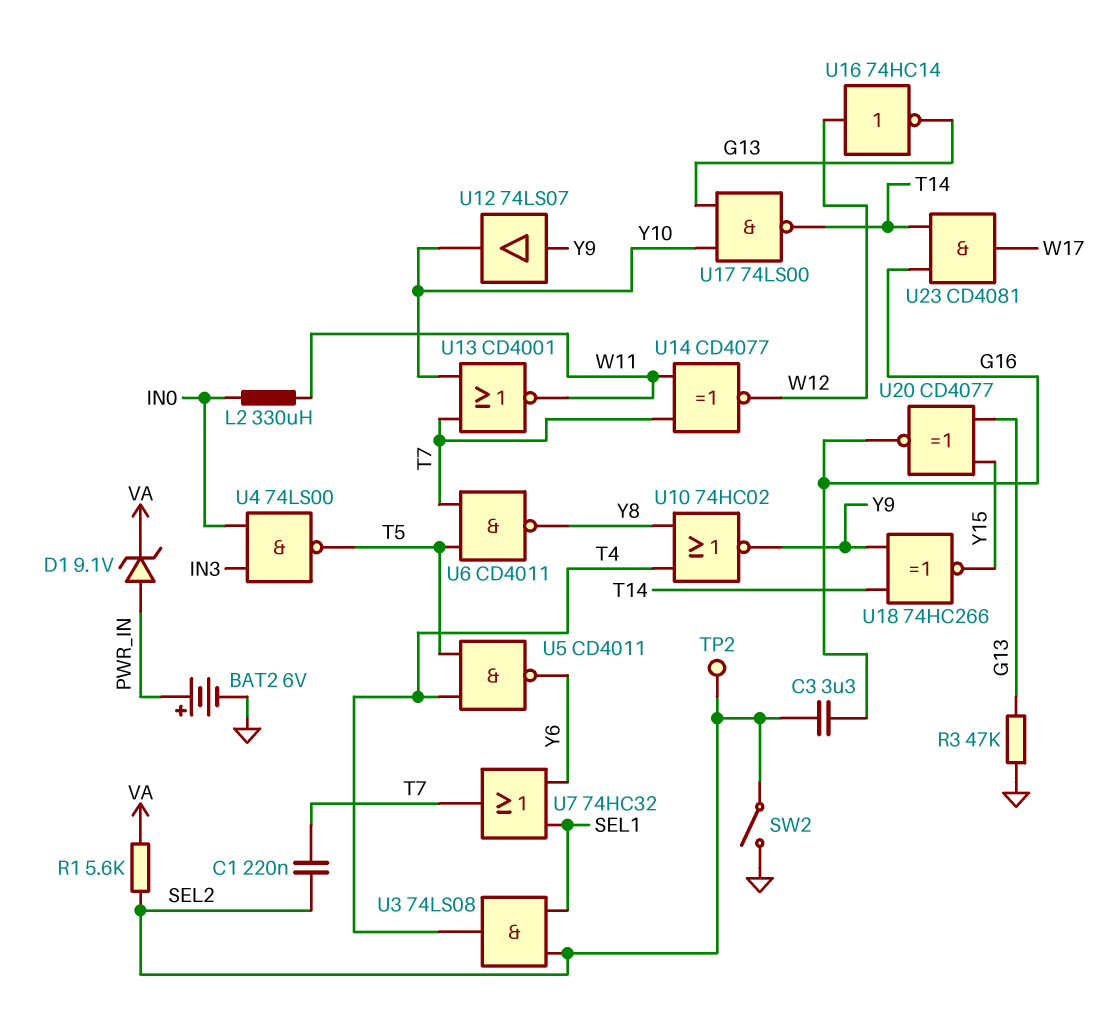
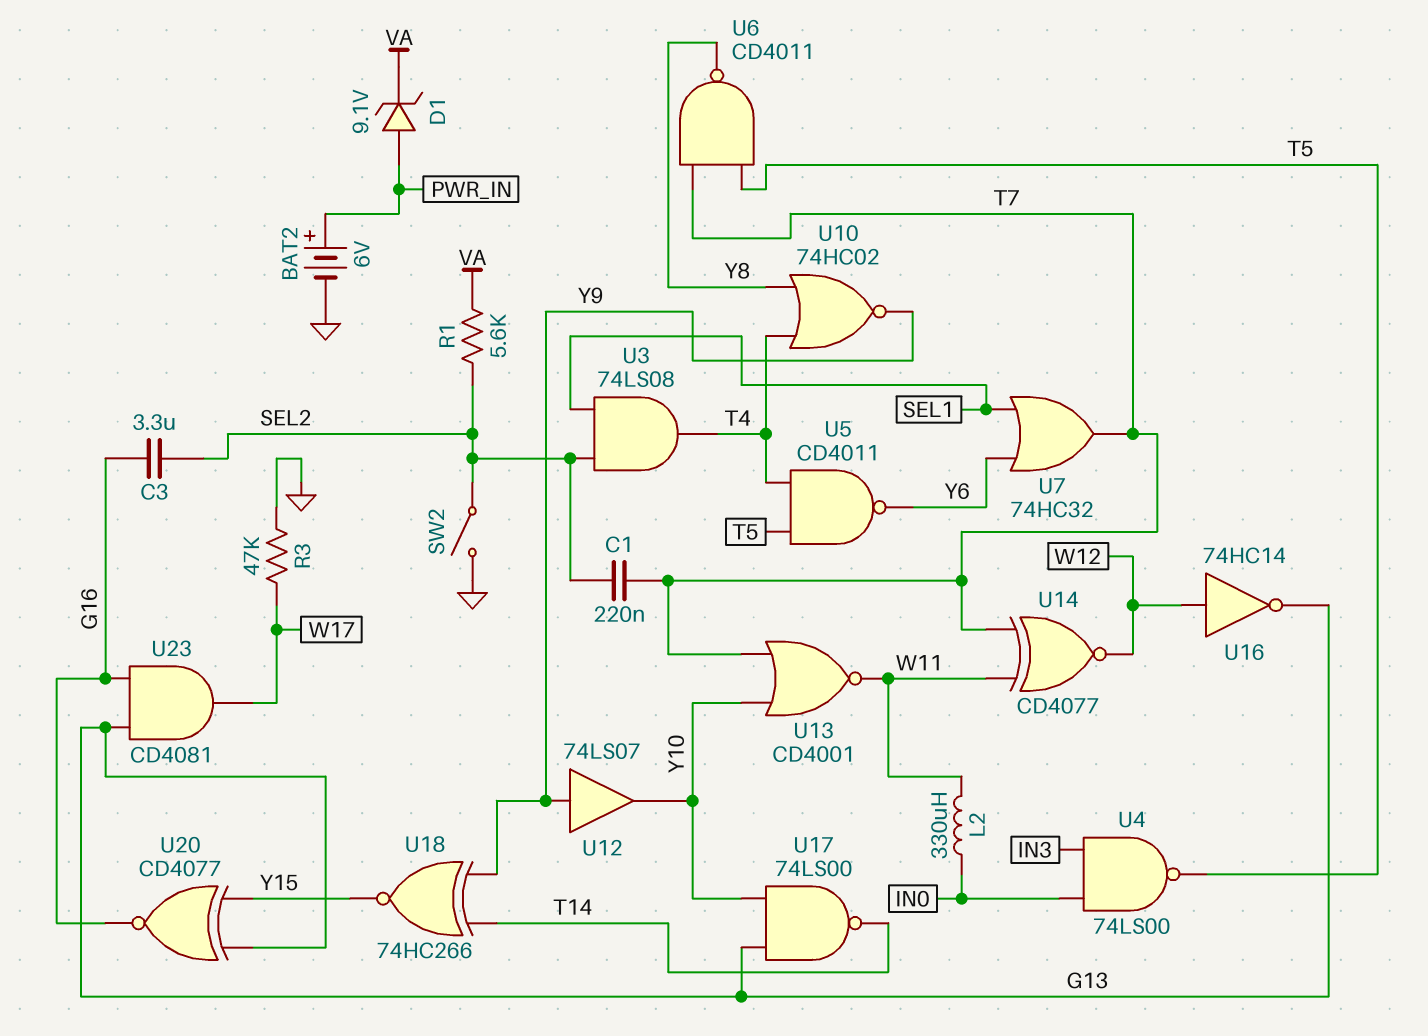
R3: 47k (G13, GND) -> 47k (GND, W17)
TP2: test point (SEL2) -> none
U23: AND CD4081 (in G16, in T14, out W17) -> AND CD4081 (in G13, in G16, out W17)

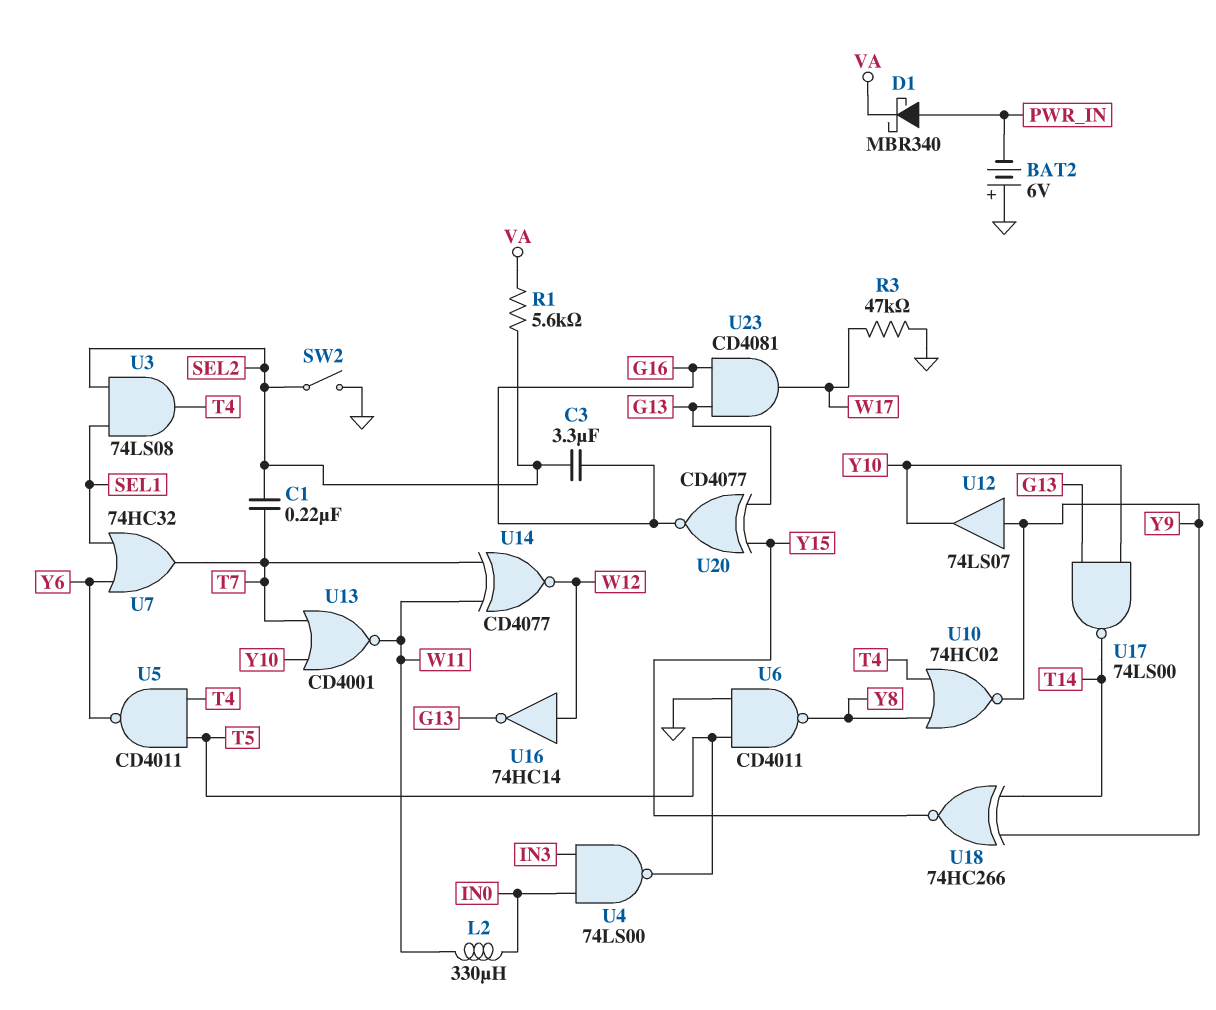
BAT2: 6V (plus PWR_IN, minus GND) -> 6V (plus GND, minus PWR_IN)
D1: zener 9.1V (A PWR_IN, K VA) -> schottky MBR340 (A PWR_IN, K VA)
U6: NAND CD4011 (in T5, in T7, out Y8) -> NAND CD4011 (in GND, in T5, out Y8)

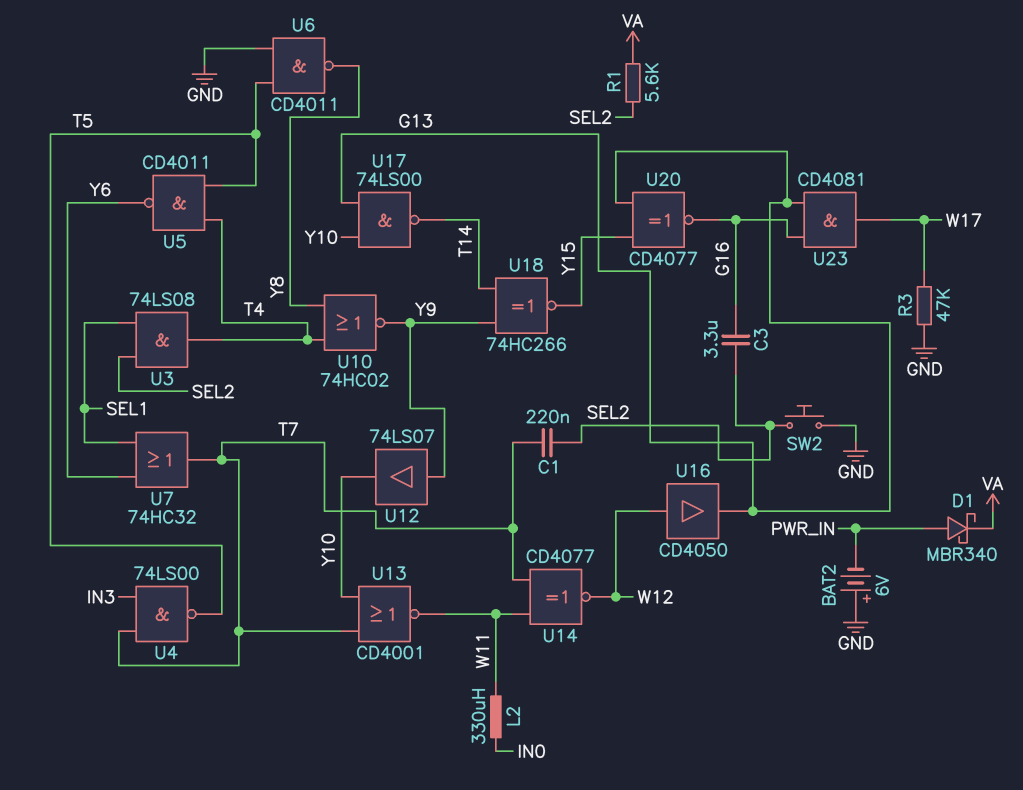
SW2: switch (GND, SEL2) -> button (GND, SEL2)
U4: NAND 74LS00 (in IN0, in IN3, out T5) -> NAND 74LS00 (in IN3, in T7, out T5)
U16: NOT 74HC14 (in W12, out G13) -> buffer CD4050 (in W12, out G13)

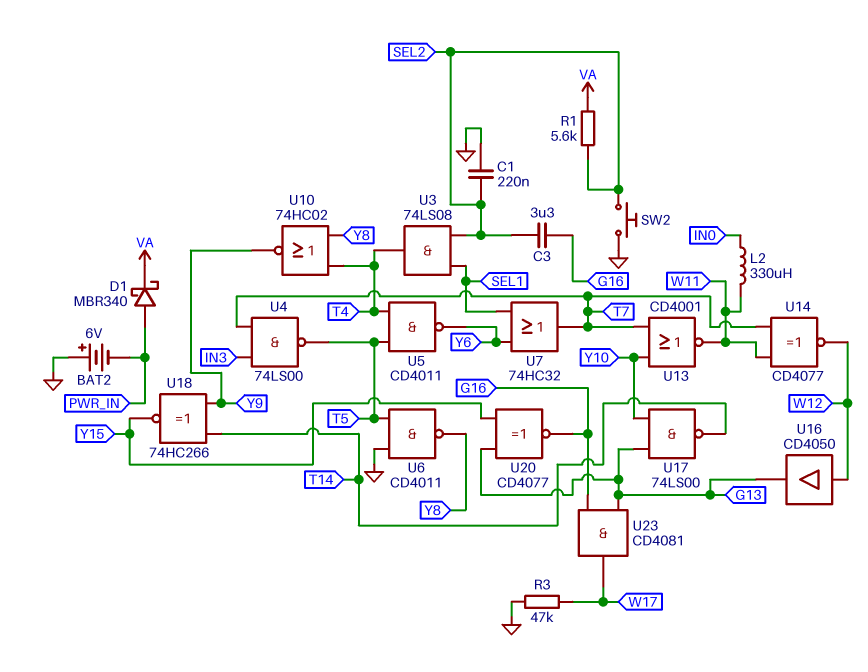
C1: 220nF (SEL2, T7) -> 220nF (GND, SEL2)
U12: buffer 74LS07 (in Y9, out Y10) -> none

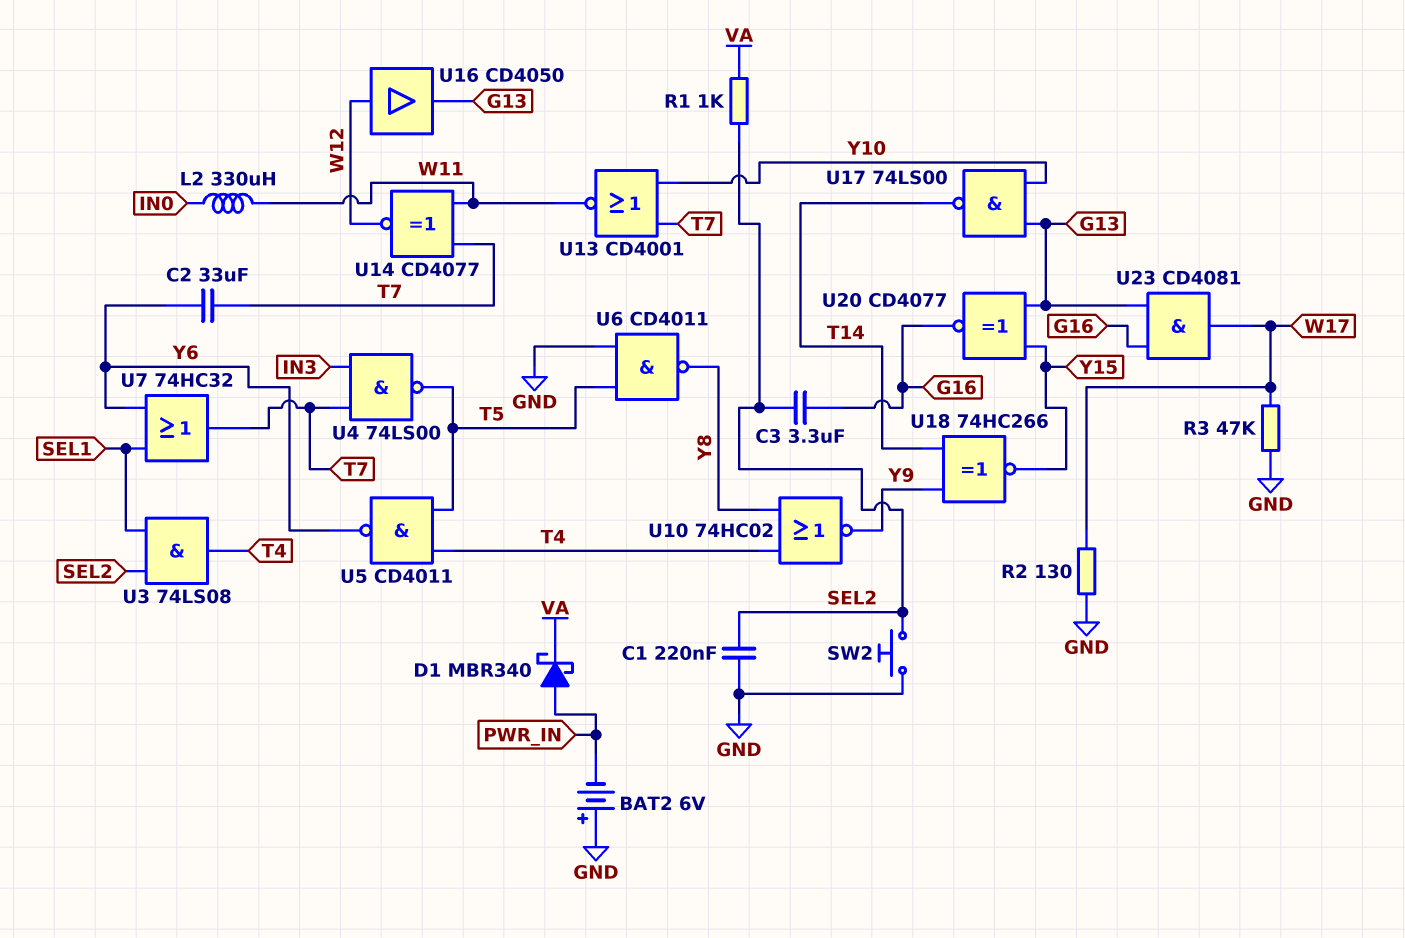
C2: none -> 33uF (T7, Y6)
R1: 5.6k (SEL2, VA) -> 1k (SEL2, VA)
R2: none -> 130 (GND, W17)

